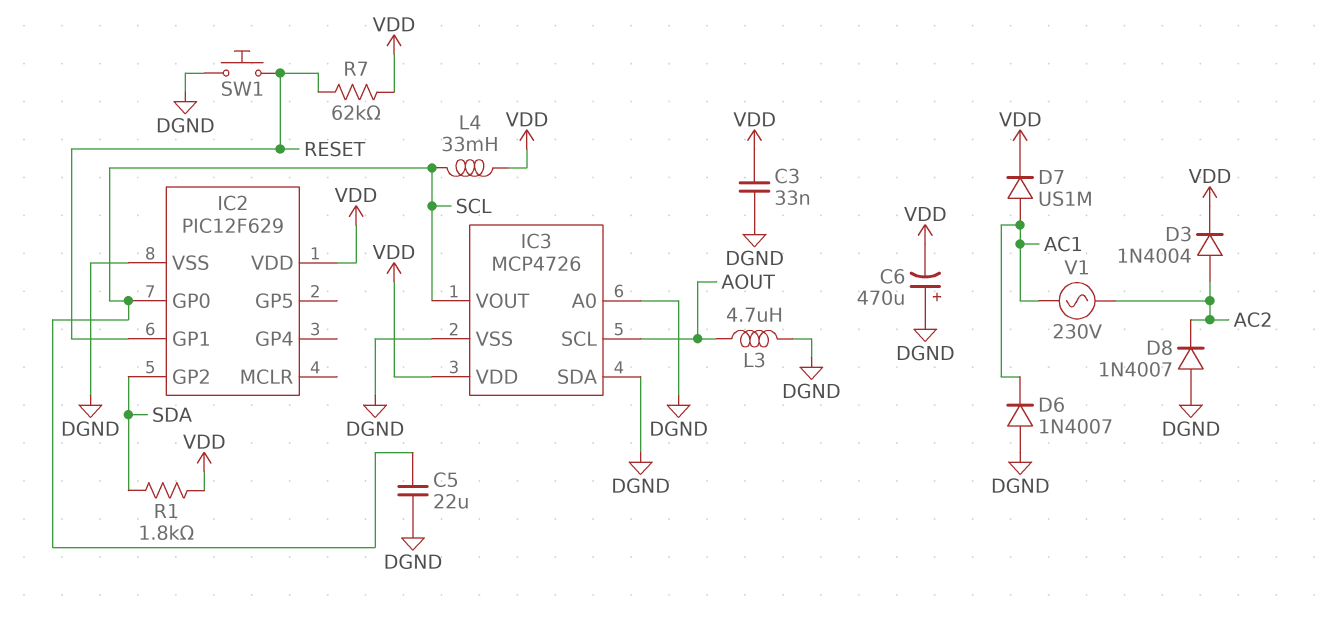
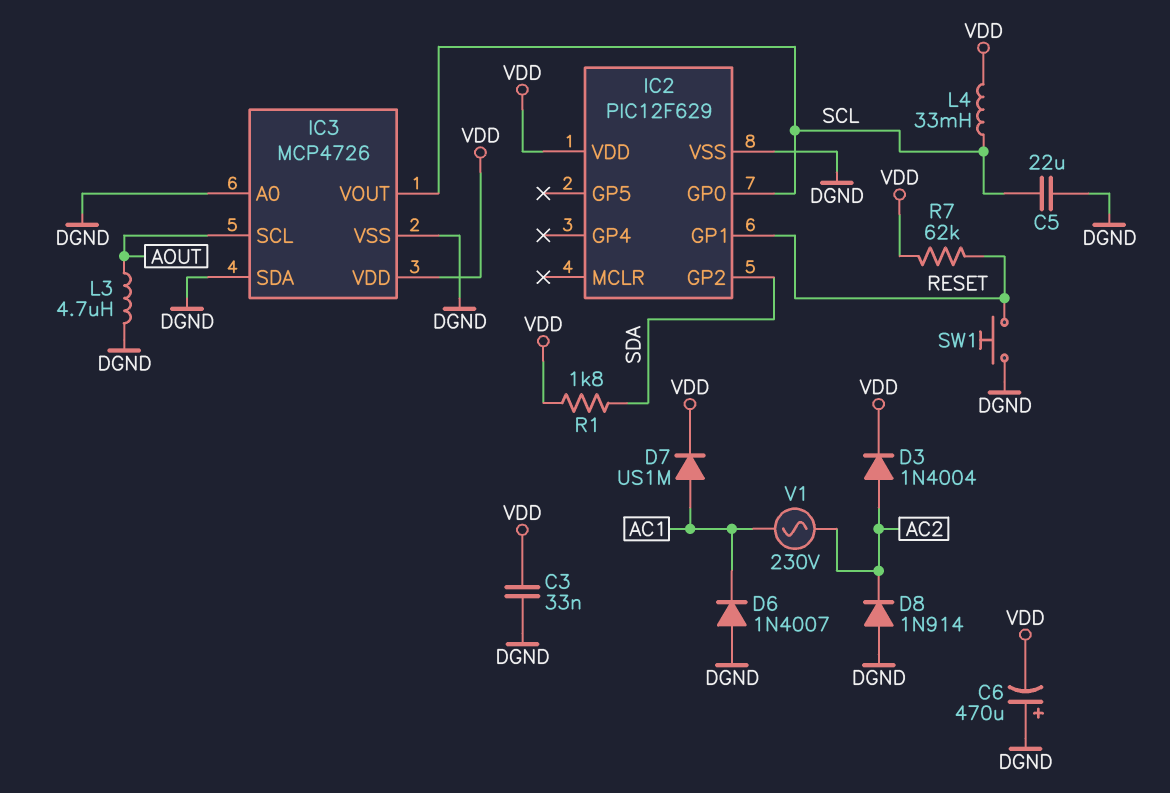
D8: diode 1N4007 (A DGND, K AC2) -> diode 1N914 (A DGND, K AC2)

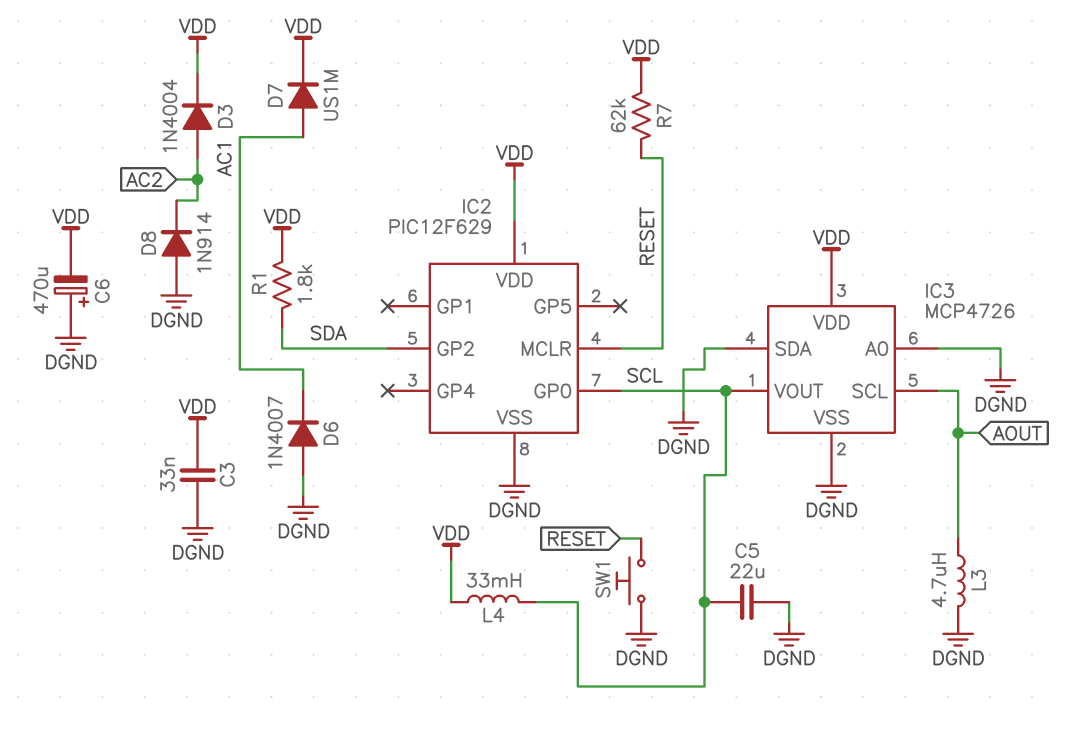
IC2 pin GP1: RESET -> none
IC2 pin MCLR: none -> RESET
V1: AC 230V (AC1, AC2) -> none

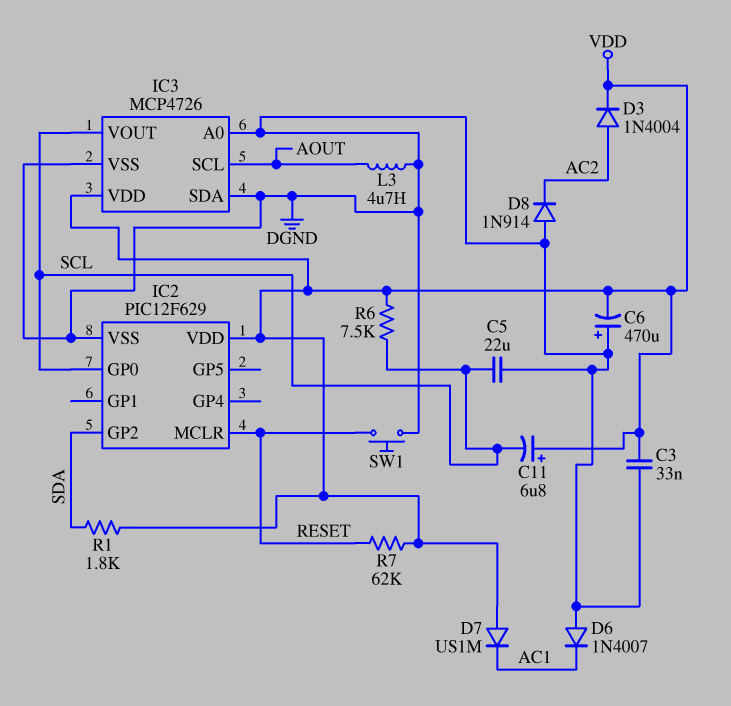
C11: none -> 6.8uF (plus VDD, minus SCL)
D7: diode US1M (A AC1, K VDD) -> diode US1M (A VDD, K AC1)
L4: 33mH (SCL, VDD) -> none
R6: none -> 7.5k (SCL, VDD)

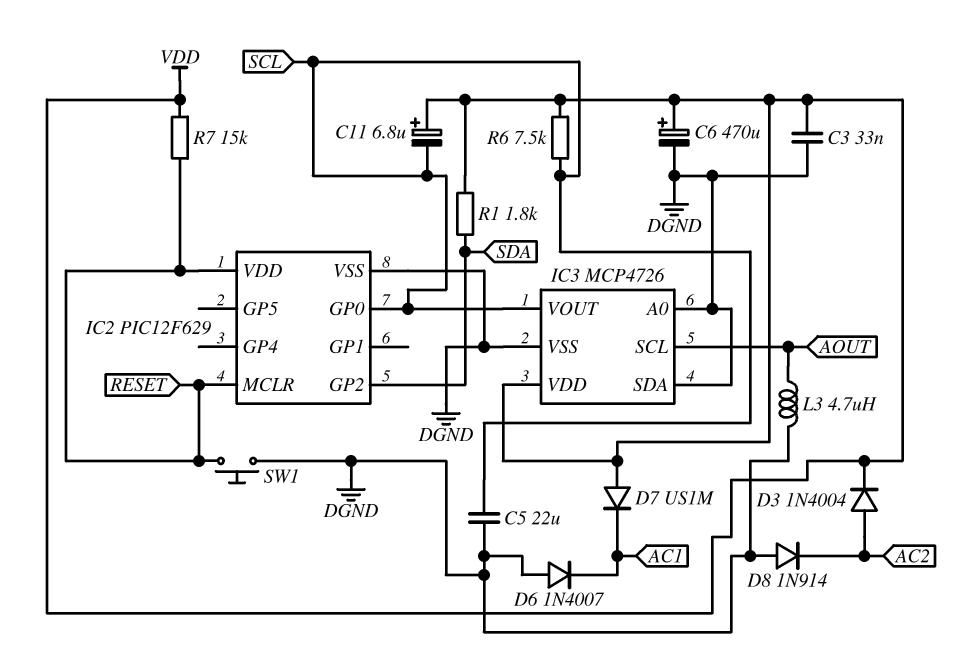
C6: 470uF (plus DGND, minus VDD) -> 470uF (plus VDD, minus DGND)
IC2 pin VDD: VDD -> RESET
R7: 62k (RESET, VDD) -> 15k (RESET, VDD)

